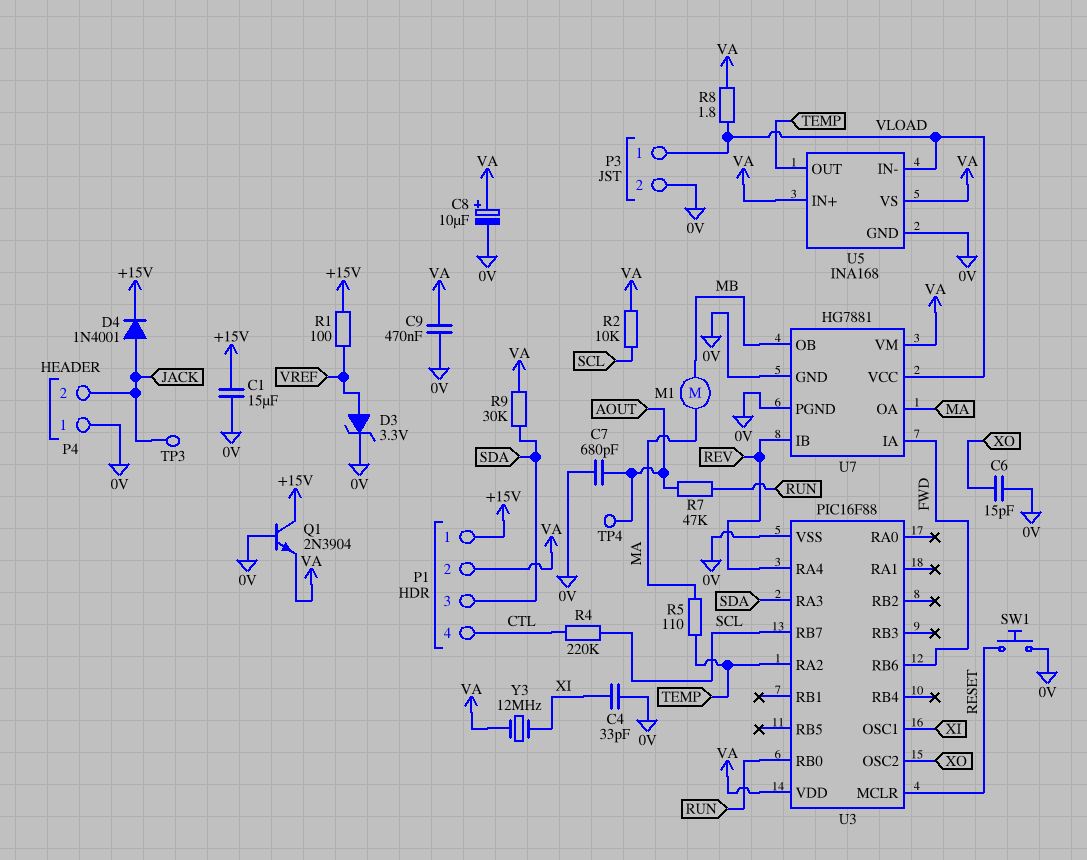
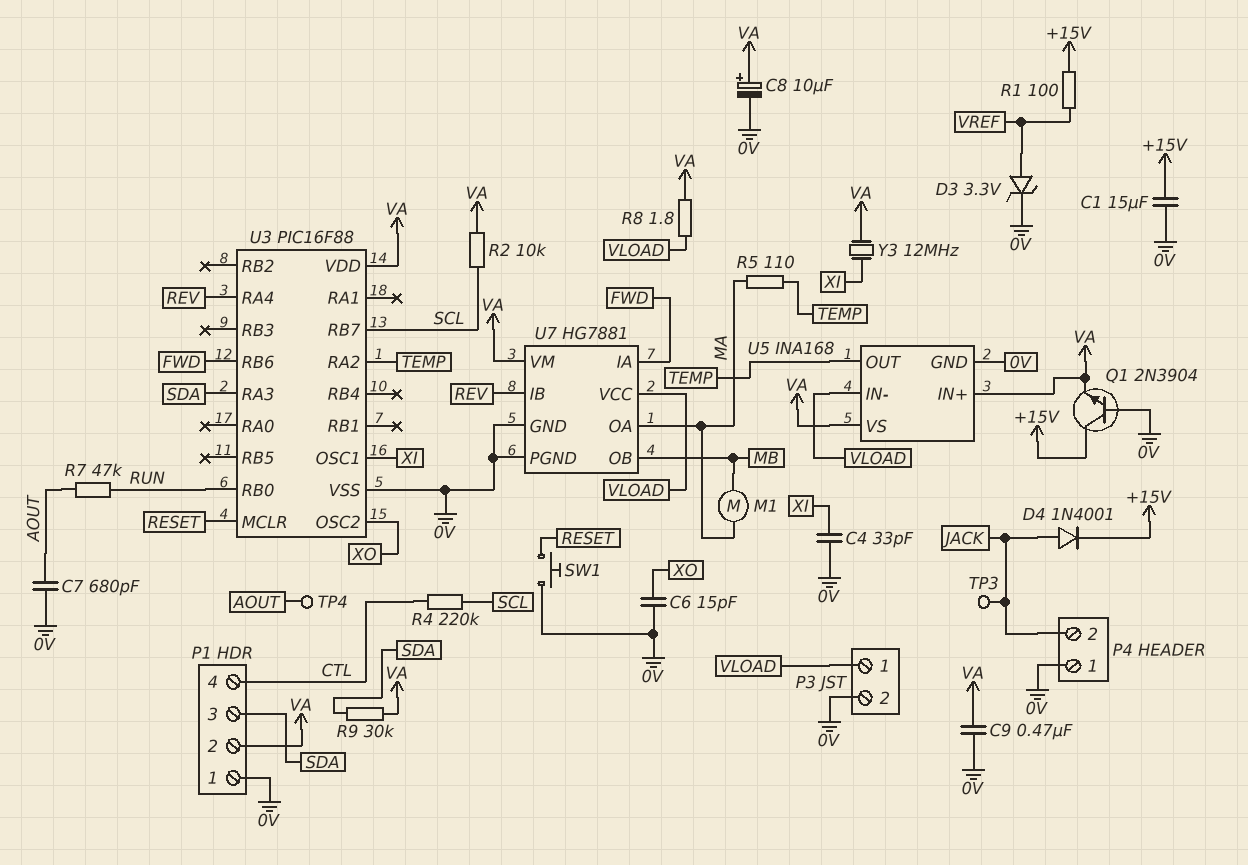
P1 pin 1: +15V -> 0V

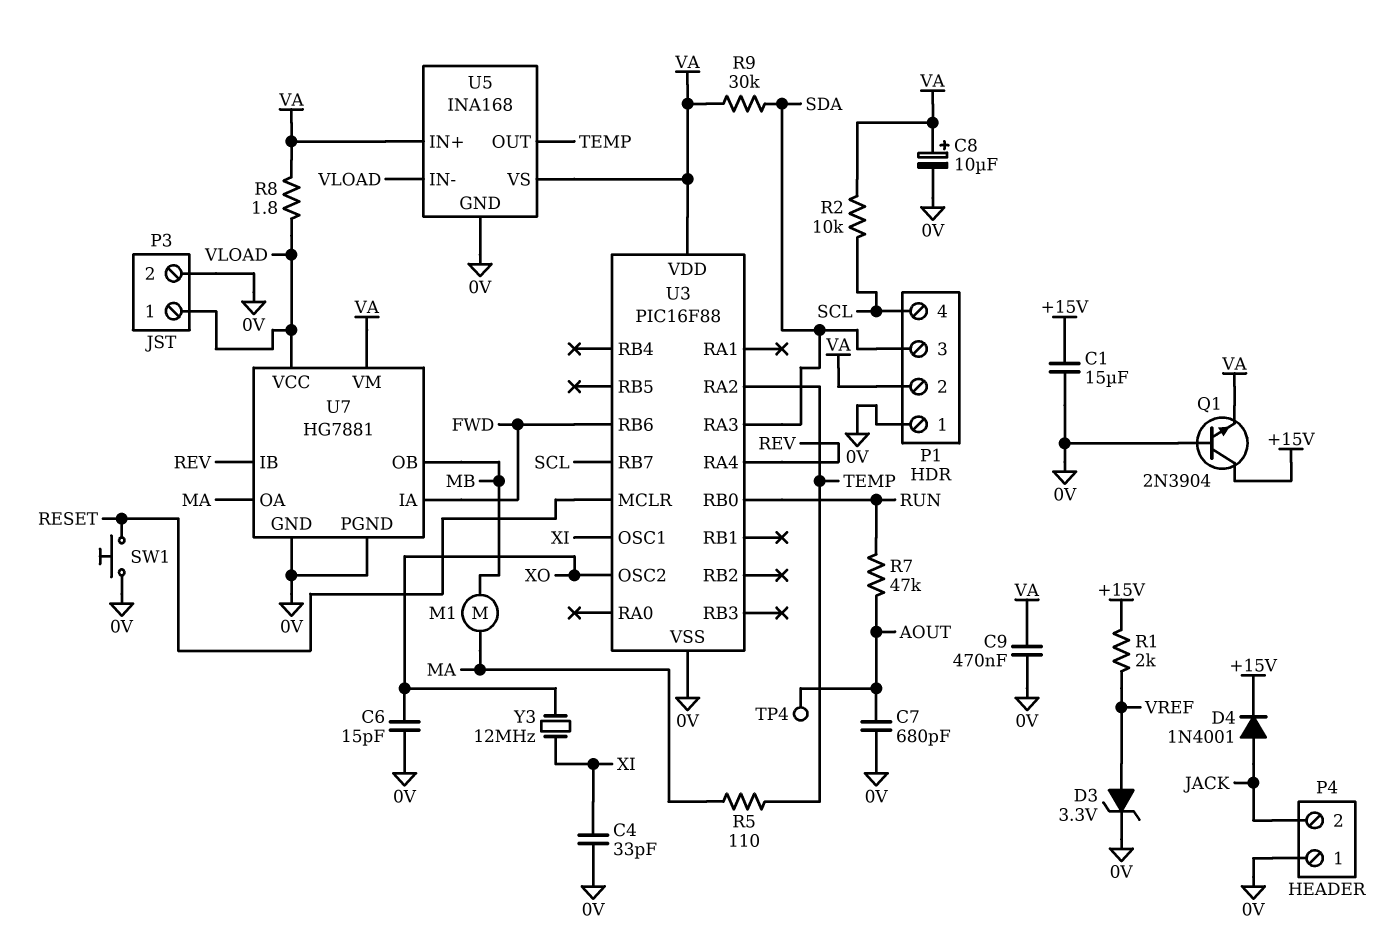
P1 pin 4: CTL -> SCL
R1: 100 (+15V, VREF) -> 2k (+15V, VREF)
R4: 220k (CTL, SCL) -> none
TP3: test point (JACK) -> none
Y3: 12MHz (VA, XI) -> 12MHz (XI, XO)

